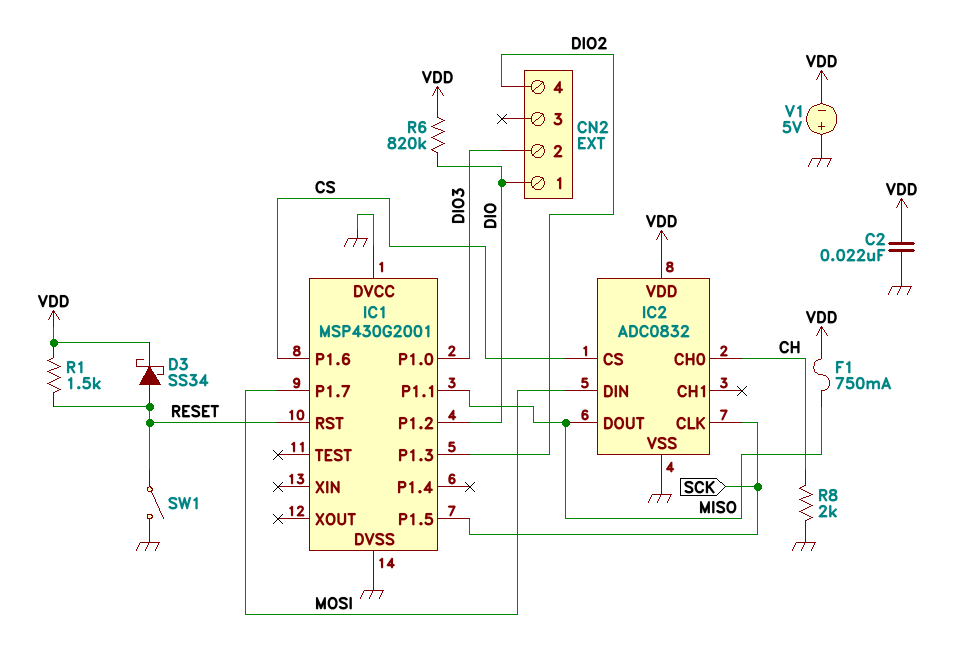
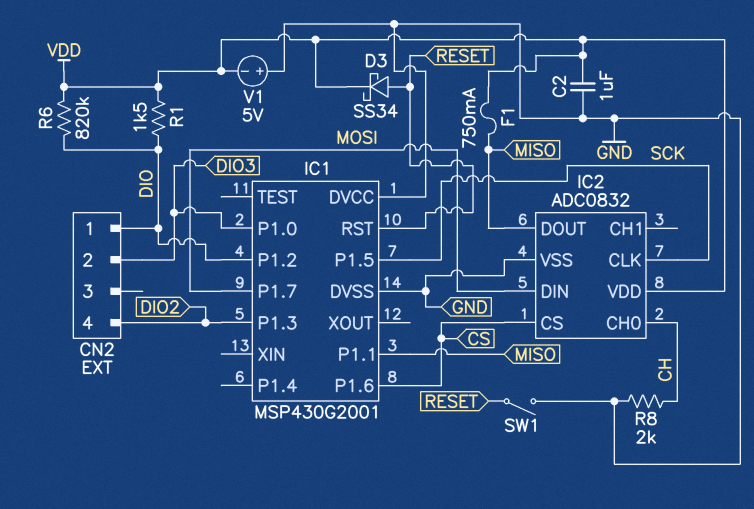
C2: 22nF (GND, VDD) -> 1uF (GND, VDD)
R1: 1.5k (RESET, VDD) -> 1.5k (DIO, VDD)

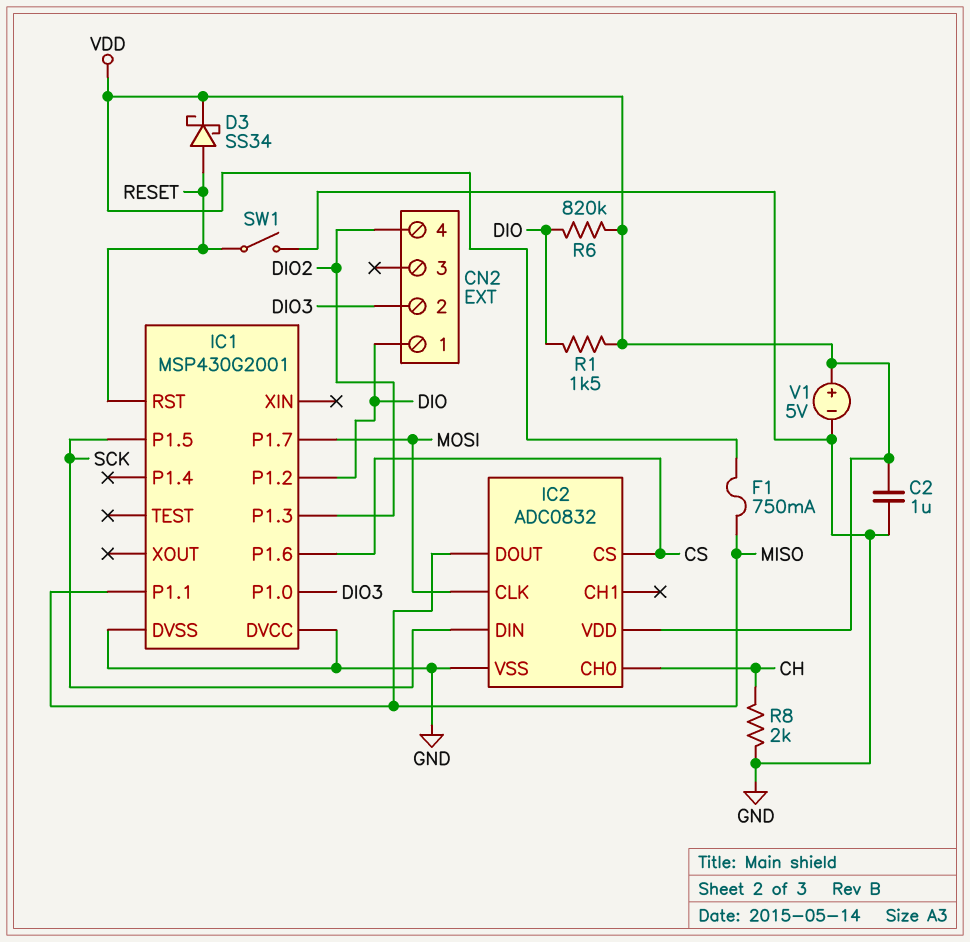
IC2 pin CLK: SCK -> MOSI
IC2 pin DIN: MOSI -> SCK
V1: 5V (plus GND, minus VDD) -> 5V (plus VDD, minus GND)

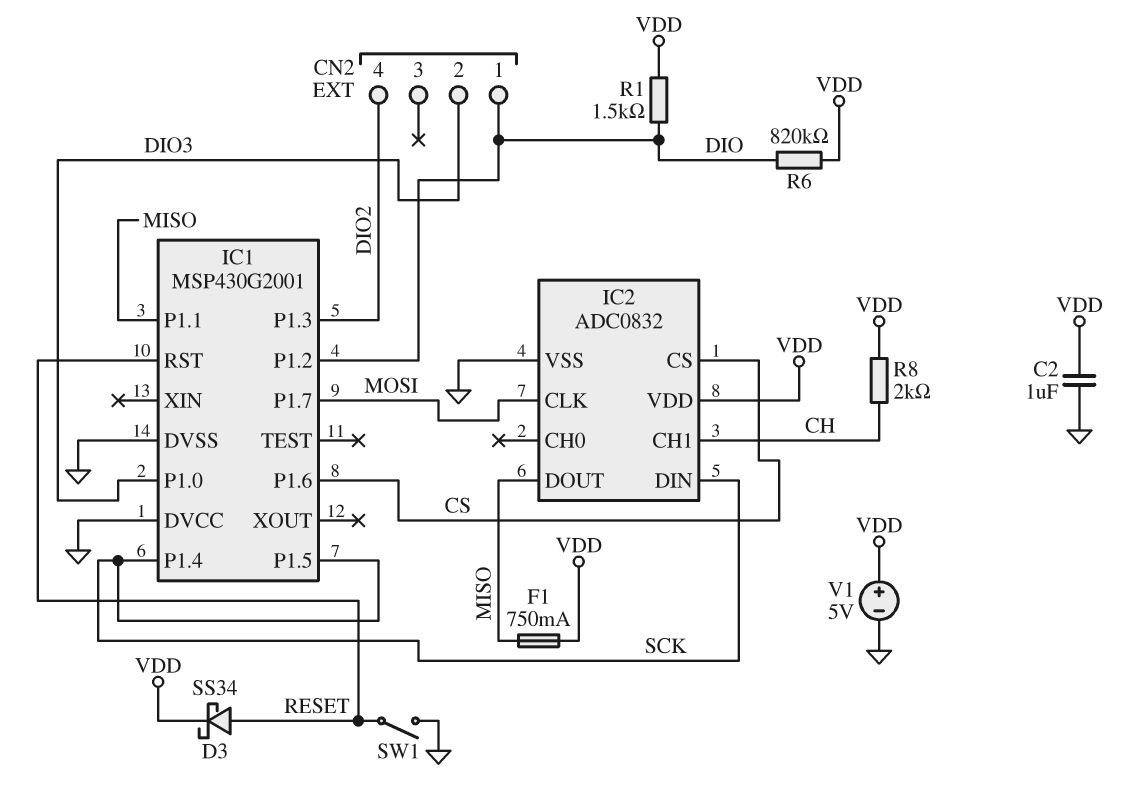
IC1 pin P1.4: none -> SCK
IC2 pin CH0: CH -> none
IC2 pin CH1: none -> CH
R8: 2k (CH, GND) -> 2k (CH, VDD)

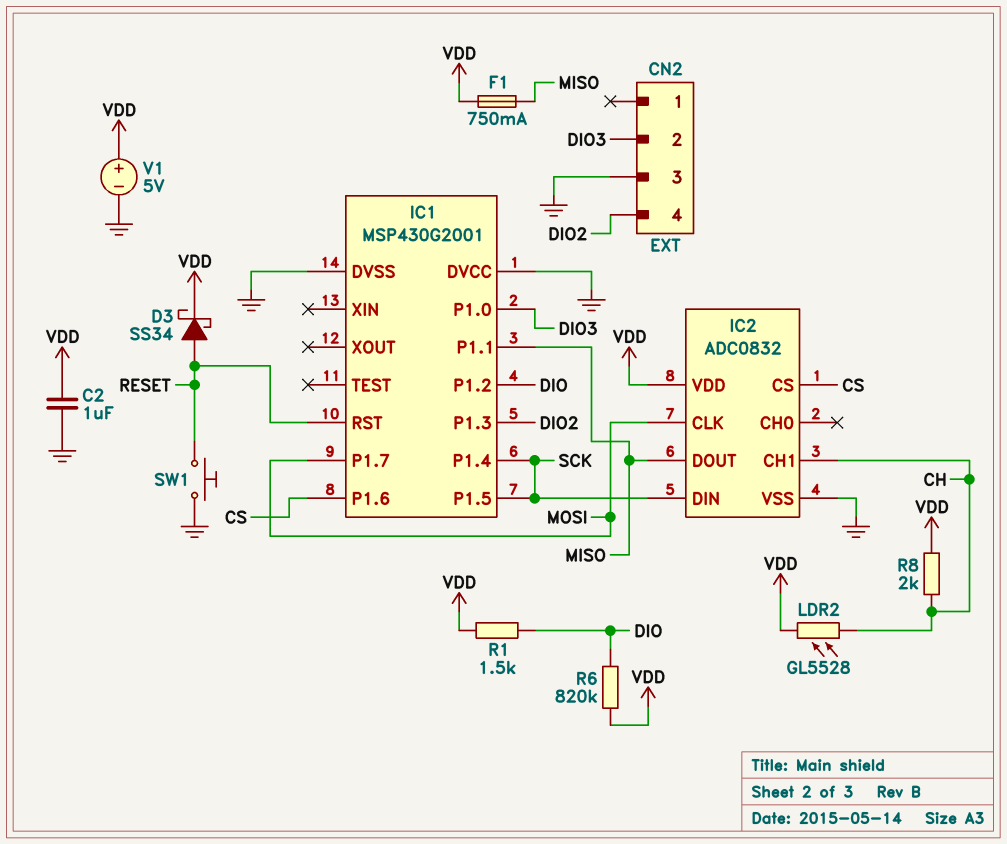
CN2 pin 1: DIO -> none
CN2 pin 3: none -> GND
LDR2: none -> GL5528 (CH, VDD)
SW1: switch (GND, RESET) -> button (GND, RESET)

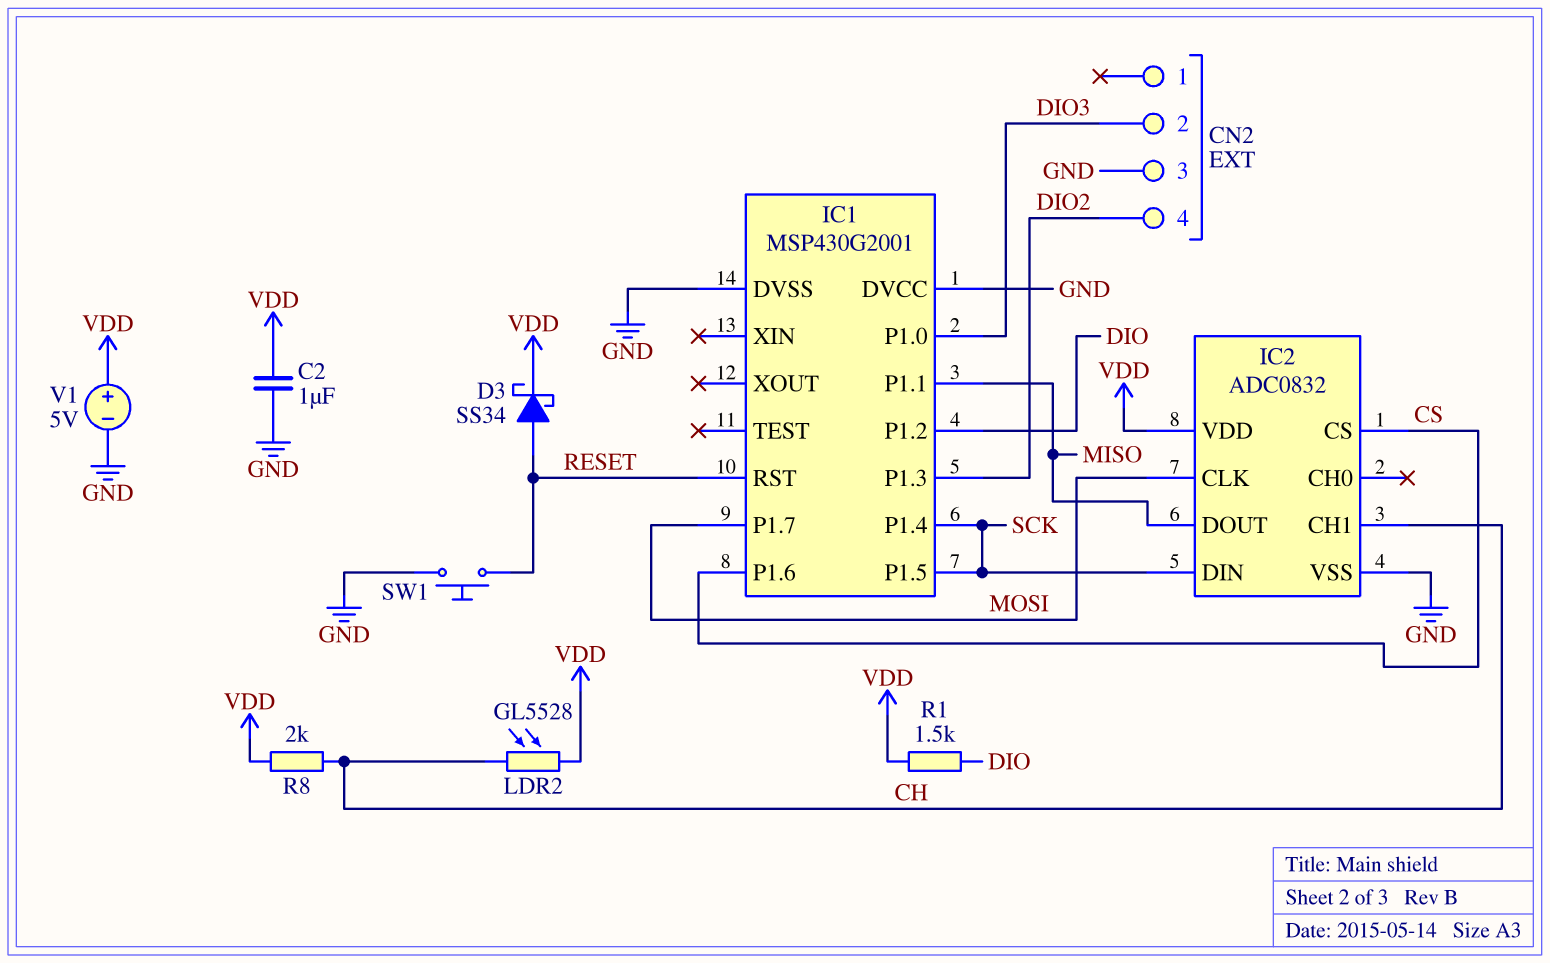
F1: 750mA (MISO, VDD) -> none
R6: 820k (DIO, VDD) -> none

